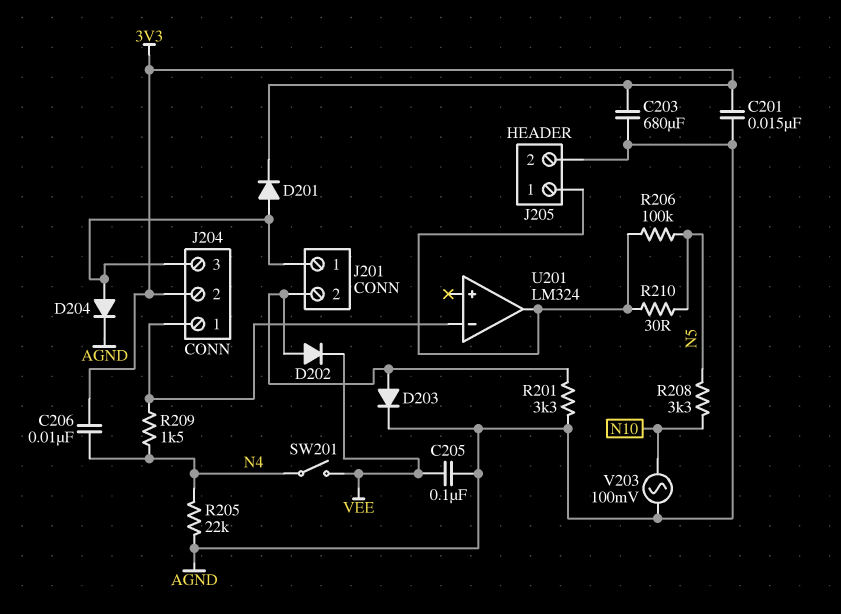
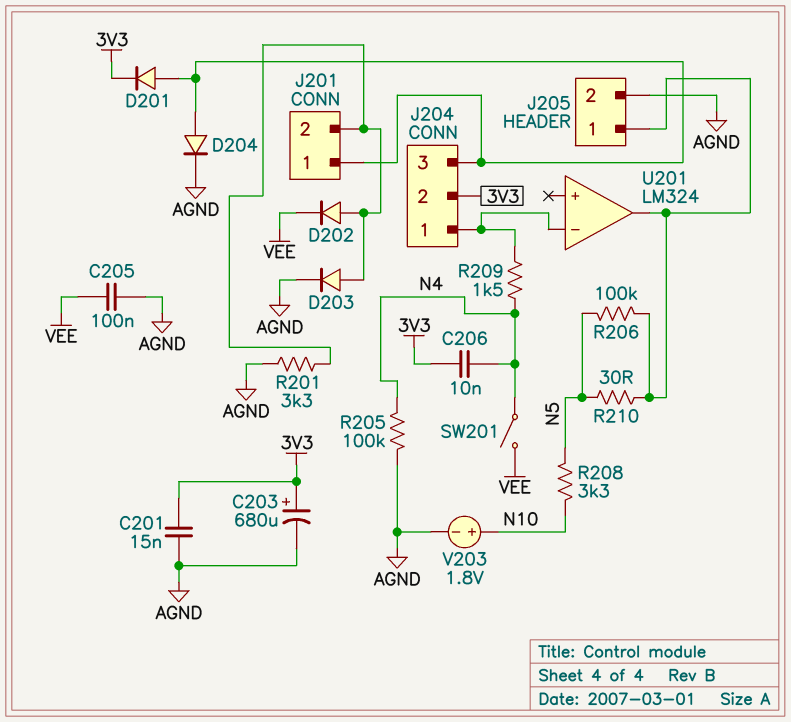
C203: 680uF (3V3, AGND) -> 680uF (plus 3V3, minus AGND)
R205: 22k (AGND, N4) -> 100k (AGND, N4)
V203: AC 100mV (AGND, N10) -> 1.8V (plus N10, minus AGND)

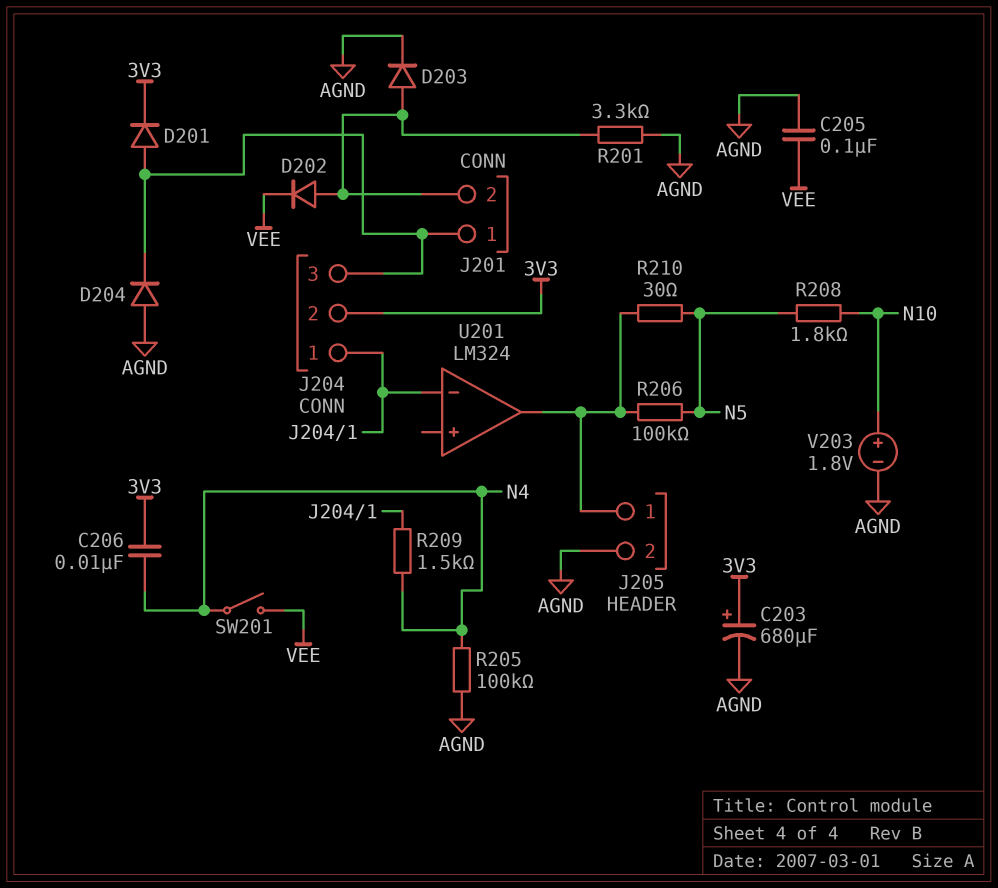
C201: 15nF (3V3, AGND) -> none
D204: diode (A J201/1, K AGND) -> diode (A AGND, K J201/1)
R208: 3.3k (N5, N10) -> 1.8k (N5, N10)

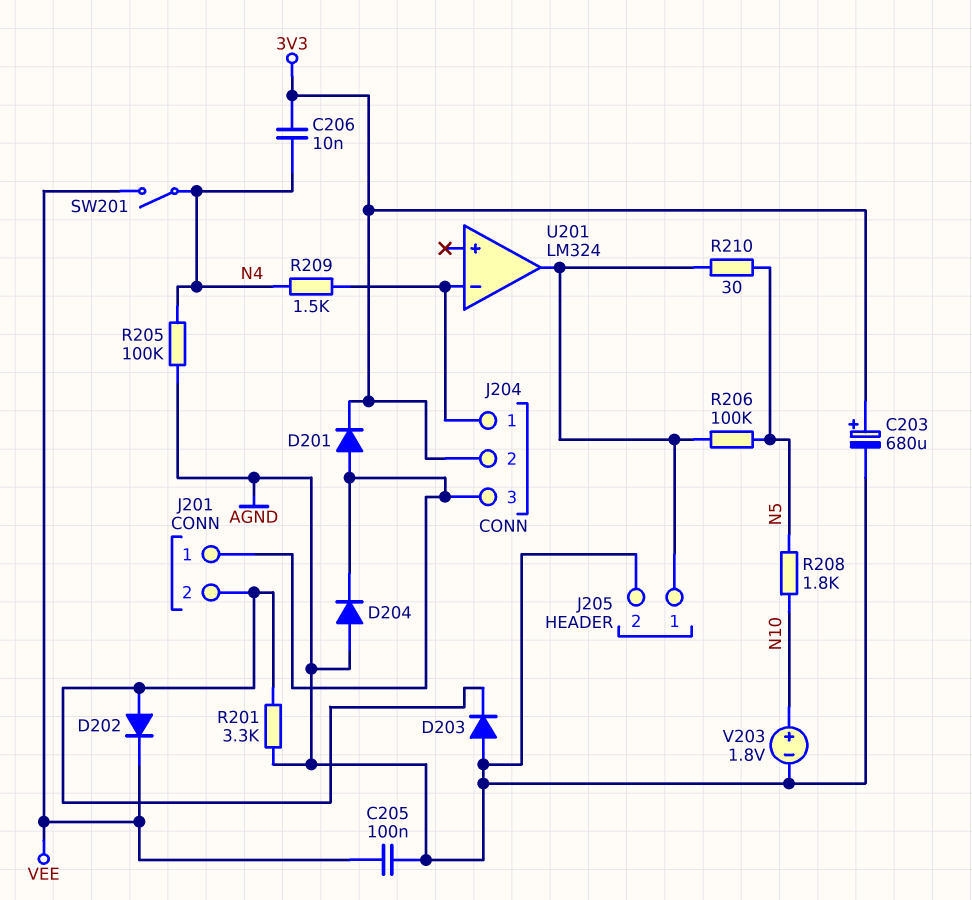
D203: diode (A J201/2, K AGND) -> diode (A AGND, K J201/2)

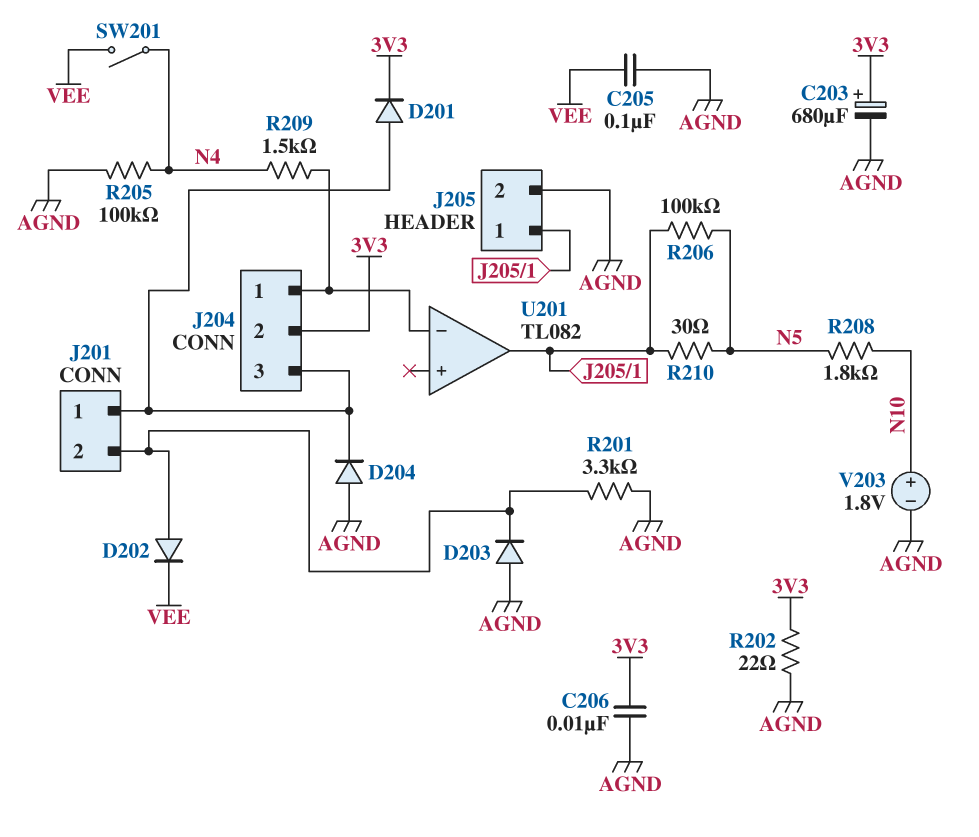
C206: 10nF (3V3, N4) -> 10nF (3V3, AGND)
R202: none -> 22 (3V3, AGND)
U201: LM324 -> TL082

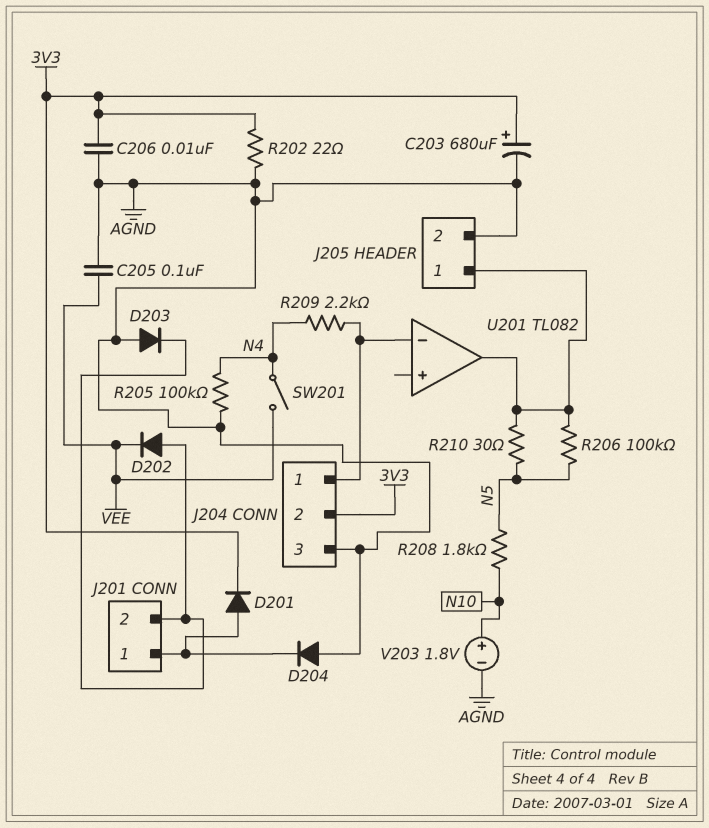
J204 pin 3: J201/1 -> AGND
R201: 3.3k (AGND, J201/2) -> none
R209: 1.5k (J204/1, N4) -> 2.2k (J204/1, N4)

